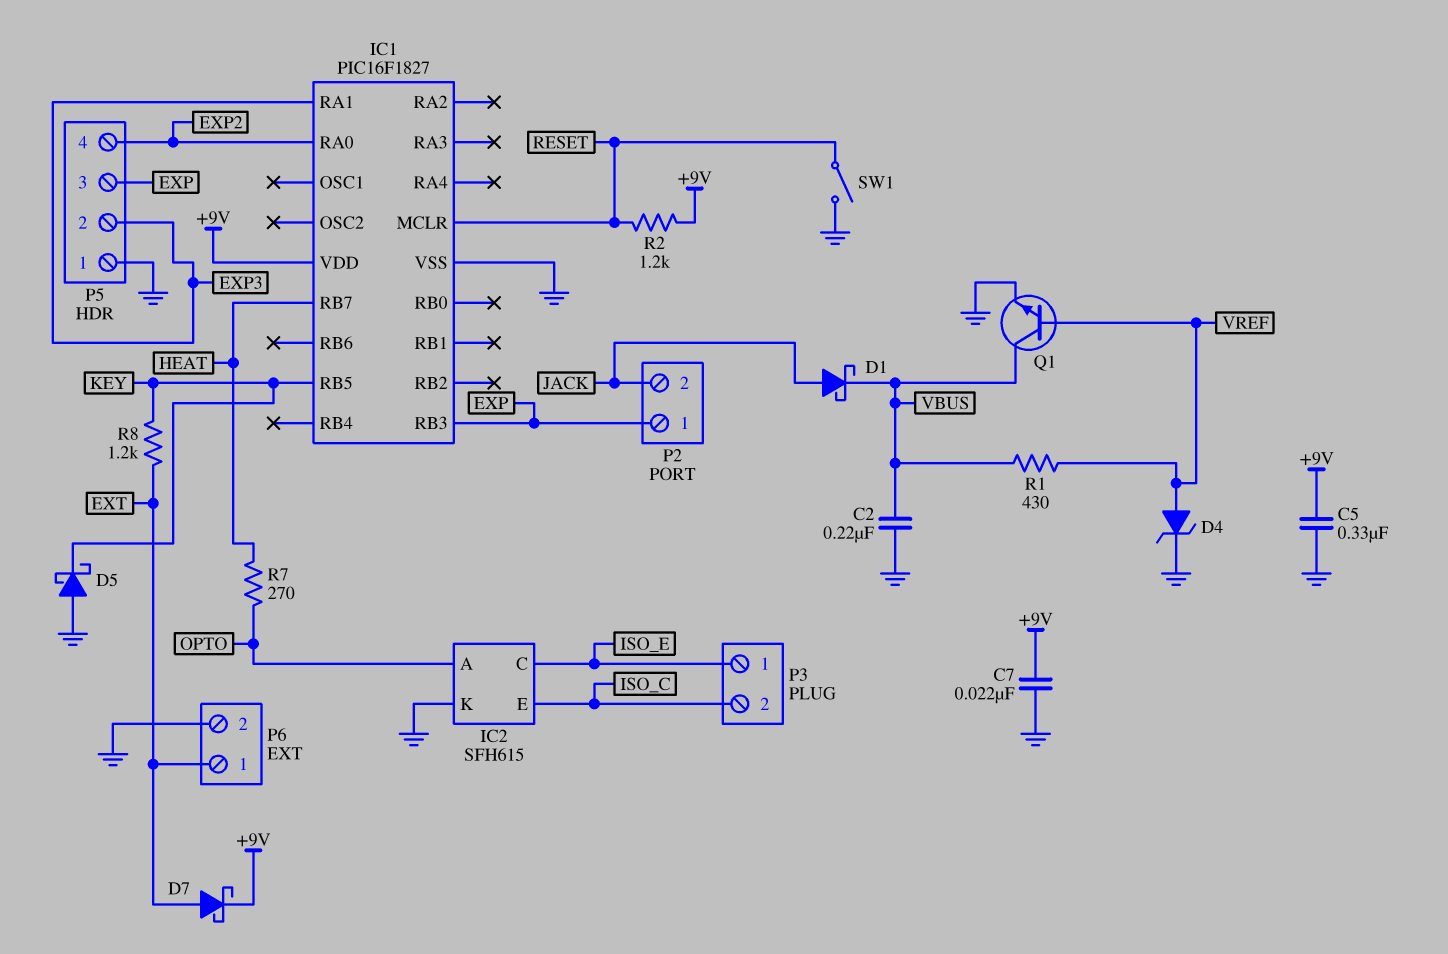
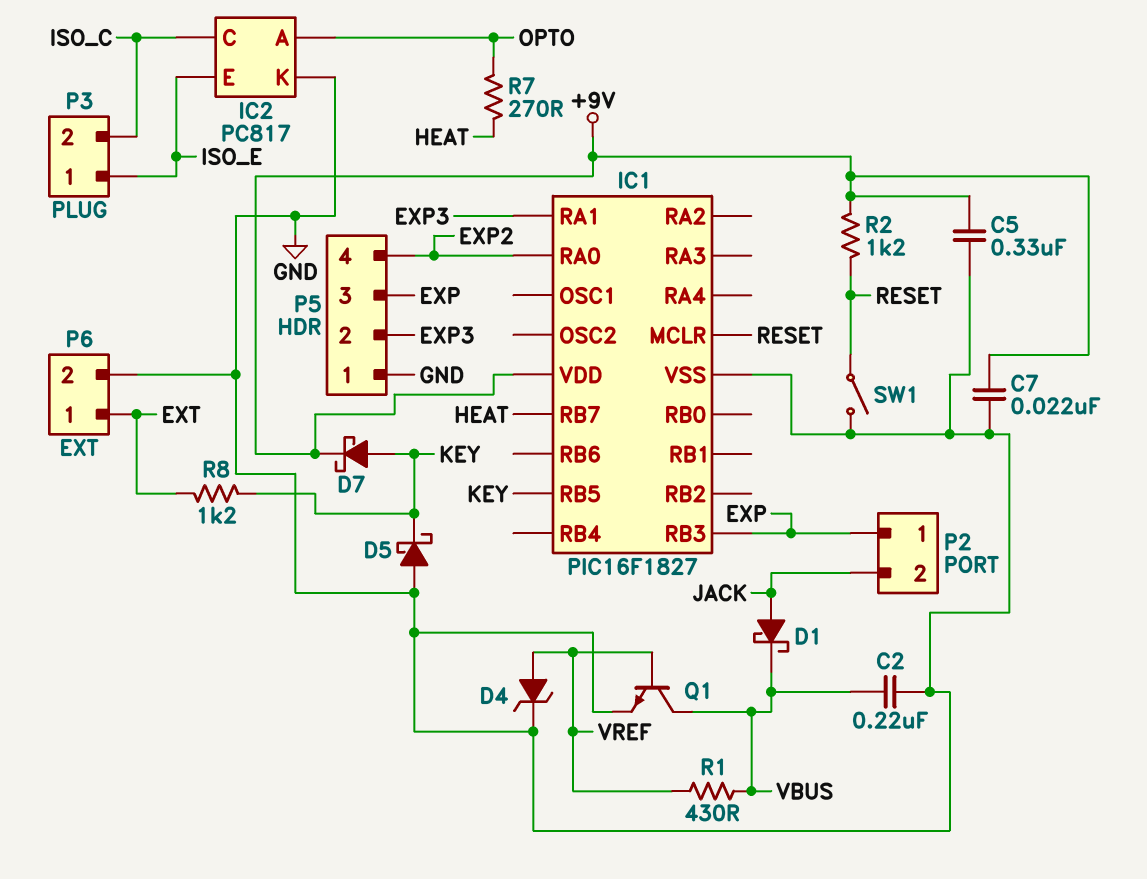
D7: schottky (A EXT, K +9V) -> schottky (A KEY, K +9V)
IC2: SFH615 -> PC817
IC2 pin C: ISO_E -> ISO_C
IC2 pin E: ISO_C -> ISO_E

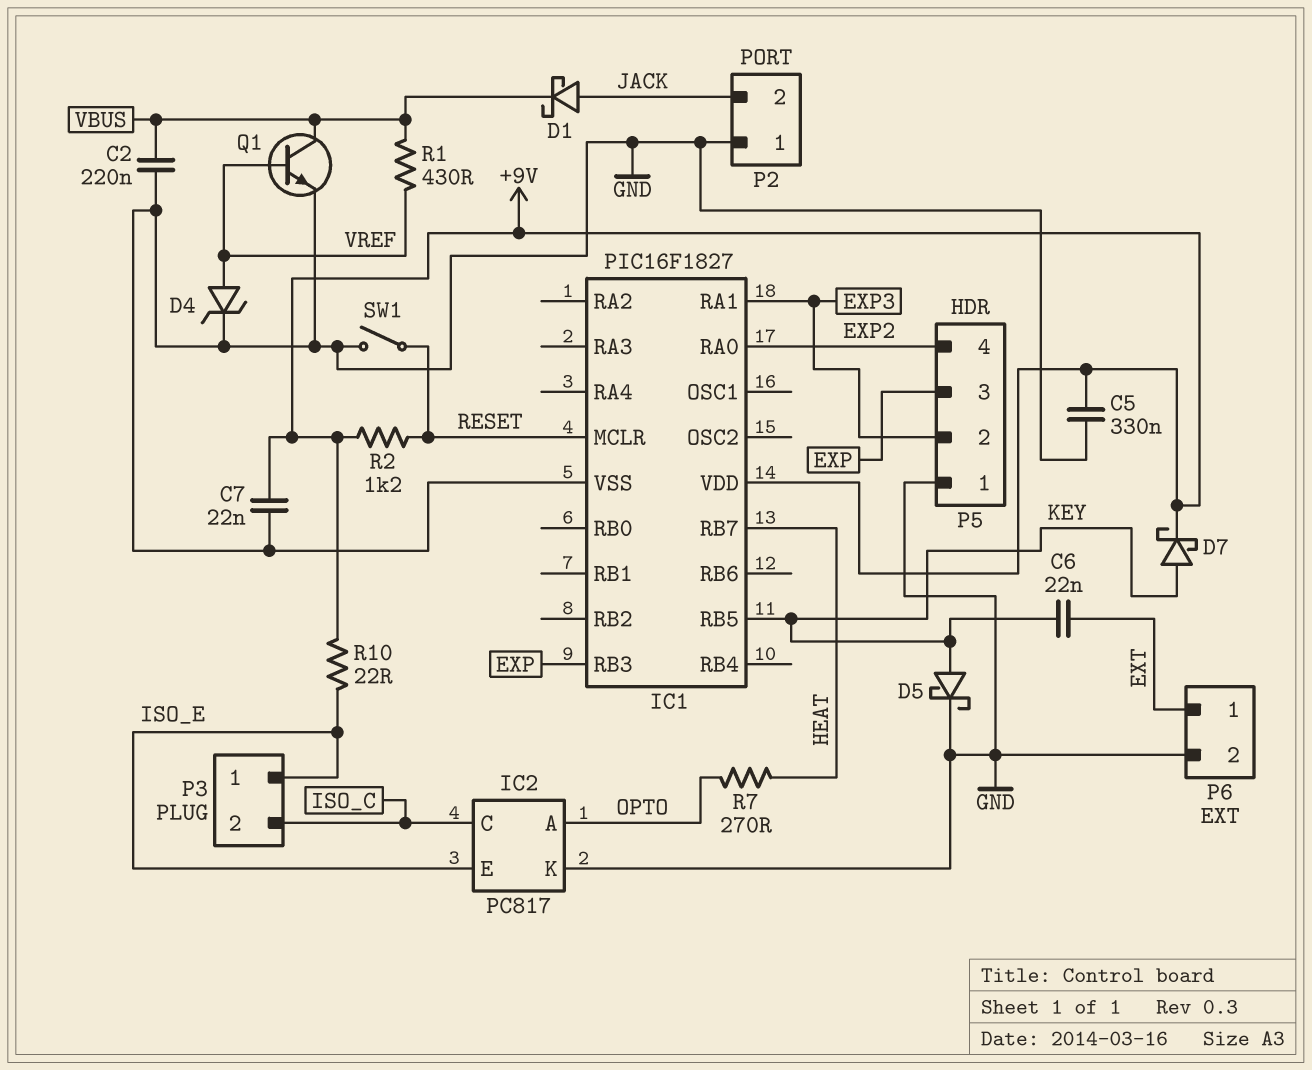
C6: none -> 22nF (EXT, KEY)
D5: schottky (A GND, K KEY) -> schottky (A KEY, K GND)
P2 pin 1: EXP -> GND
R8: 1.2k (EXT, KEY) -> none
R10: none -> 22 (+9V, ISO_E)

